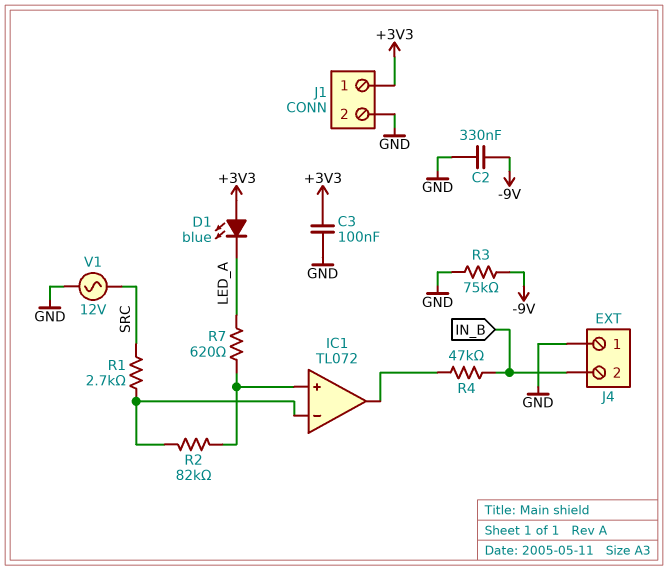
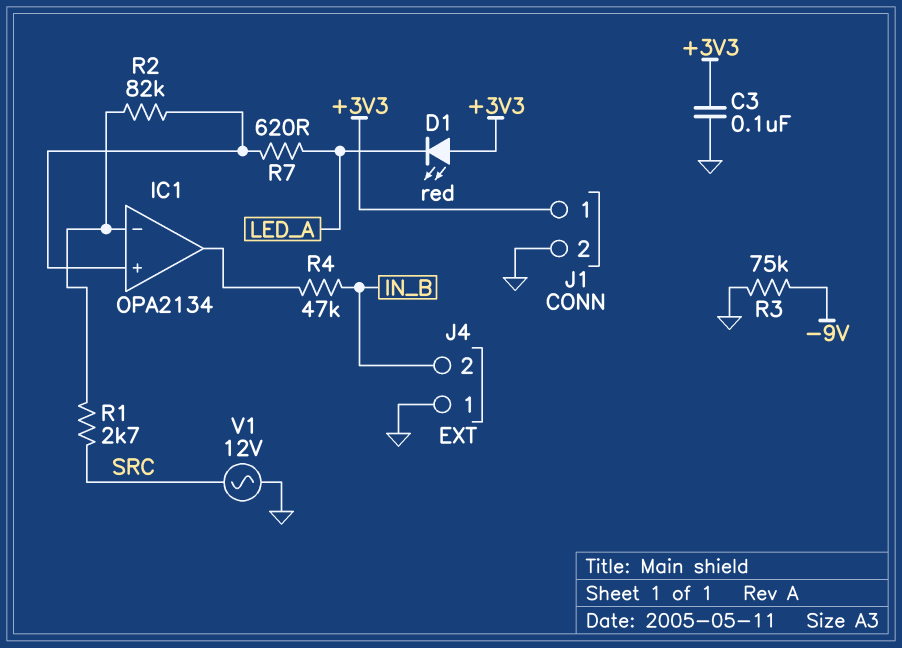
C2: 330nF (-9V, GND) -> none
D1: LED blue (A +3V3, K LED_A) -> LED red (A +3V3, K LED_A)
IC1: TL072 -> OPA2134

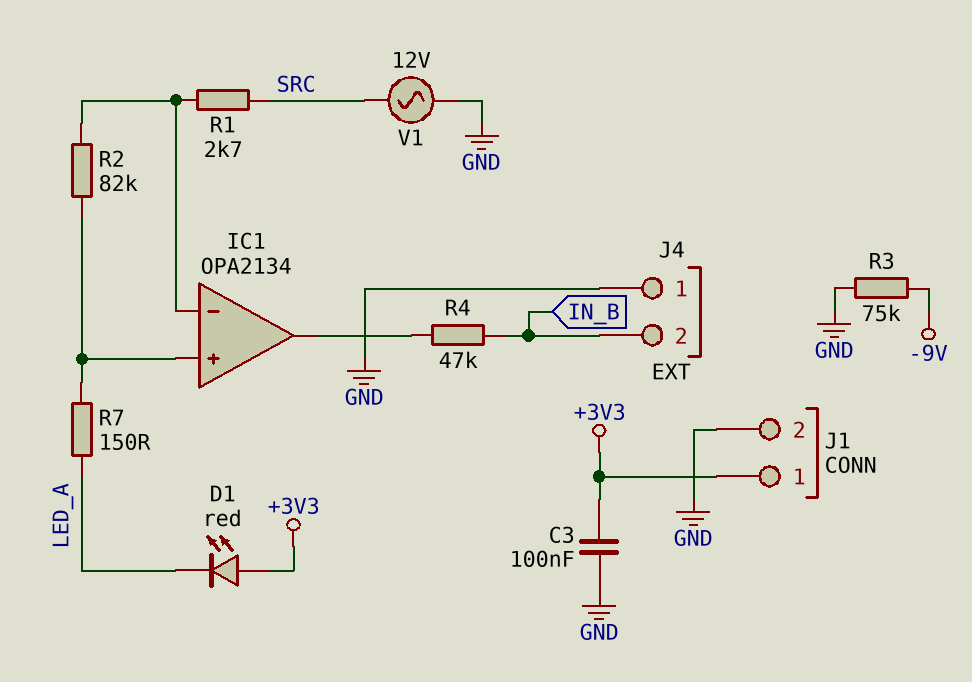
R7: 620 (IC1/in+, LED_A) -> 150 (IC1/in+, LED_A)

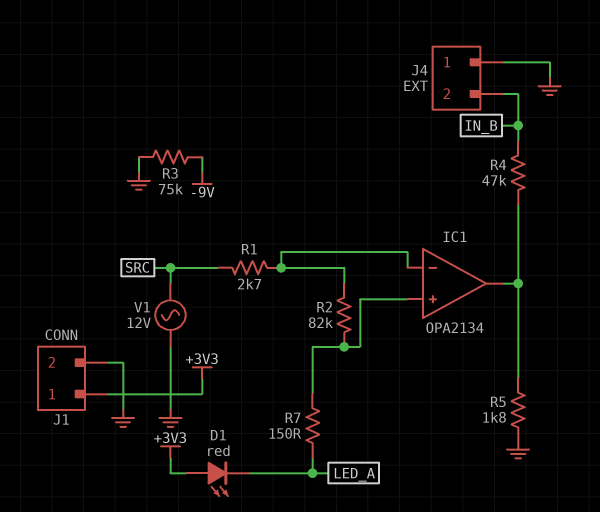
C3: 100nF (+3V3, GND) -> none
R5: none -> 1.8k (GND, IC1/out)

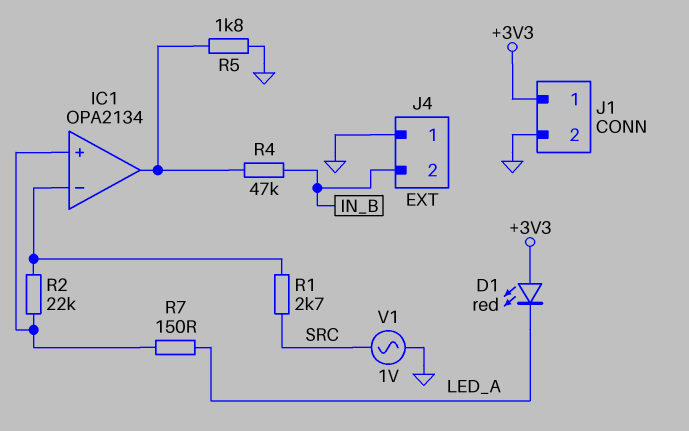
R2: 82k (IC1/in+, IC1/in-) -> 22k (IC1/in+, IC1/in-)
R3: 75k (-9V, GND) -> none
V1: AC 12V (GND, SRC) -> AC 1V (GND, SRC)

